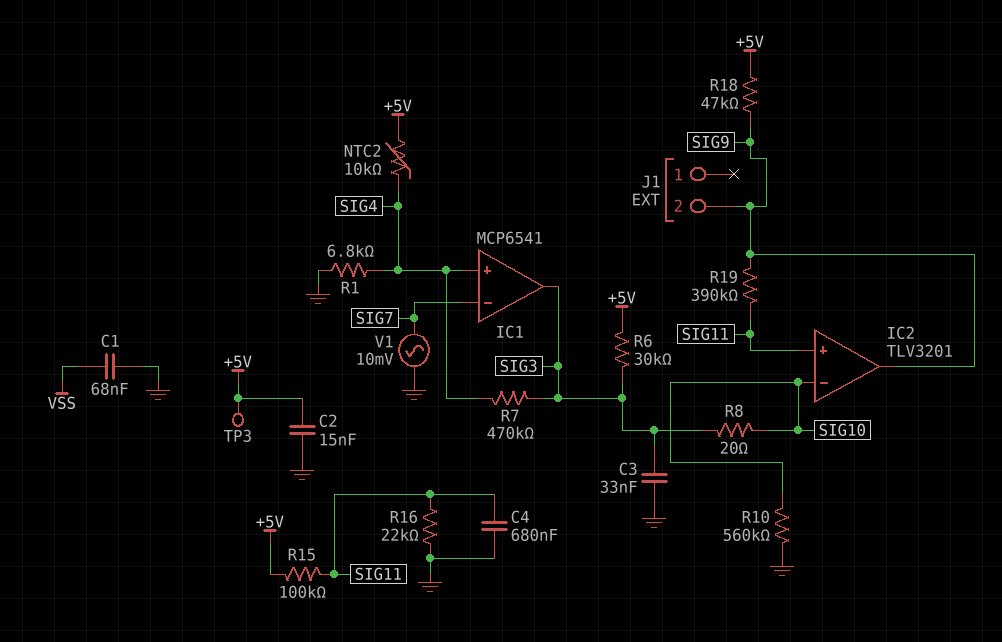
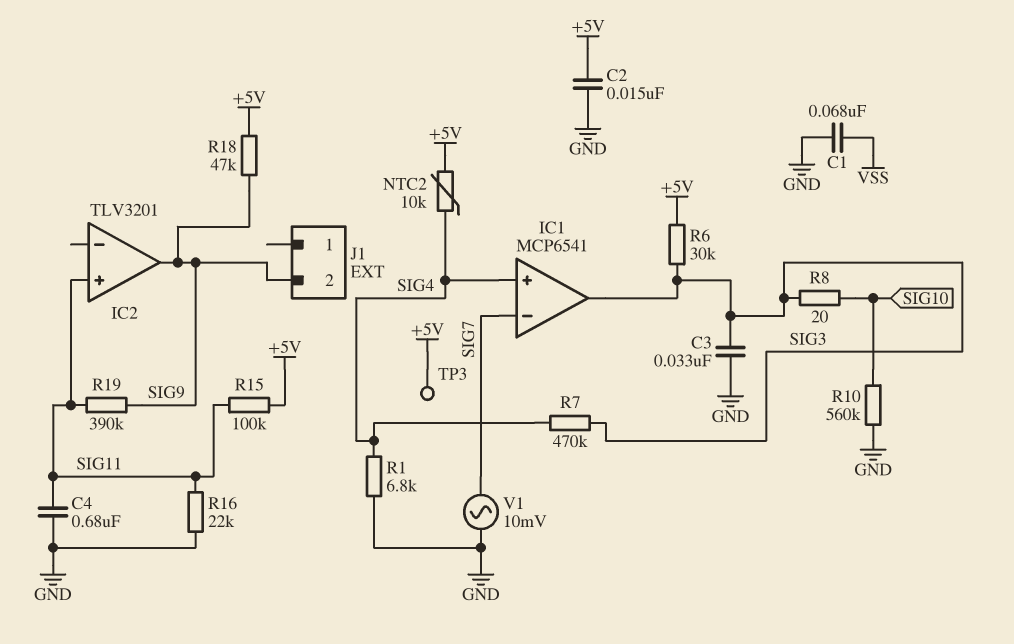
IC2 pin in-: SIG10 -> none

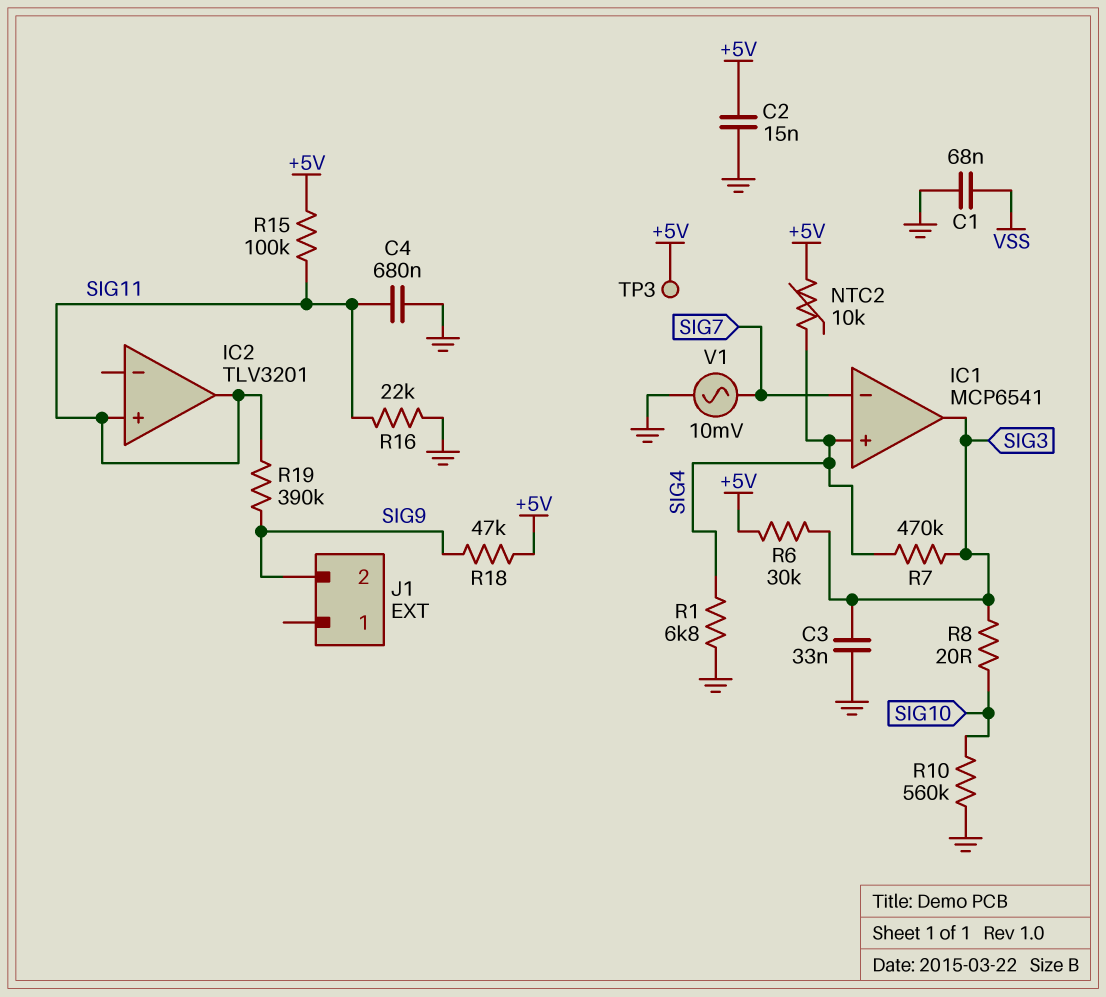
IC2 pin out: SIG9 -> SIG11

